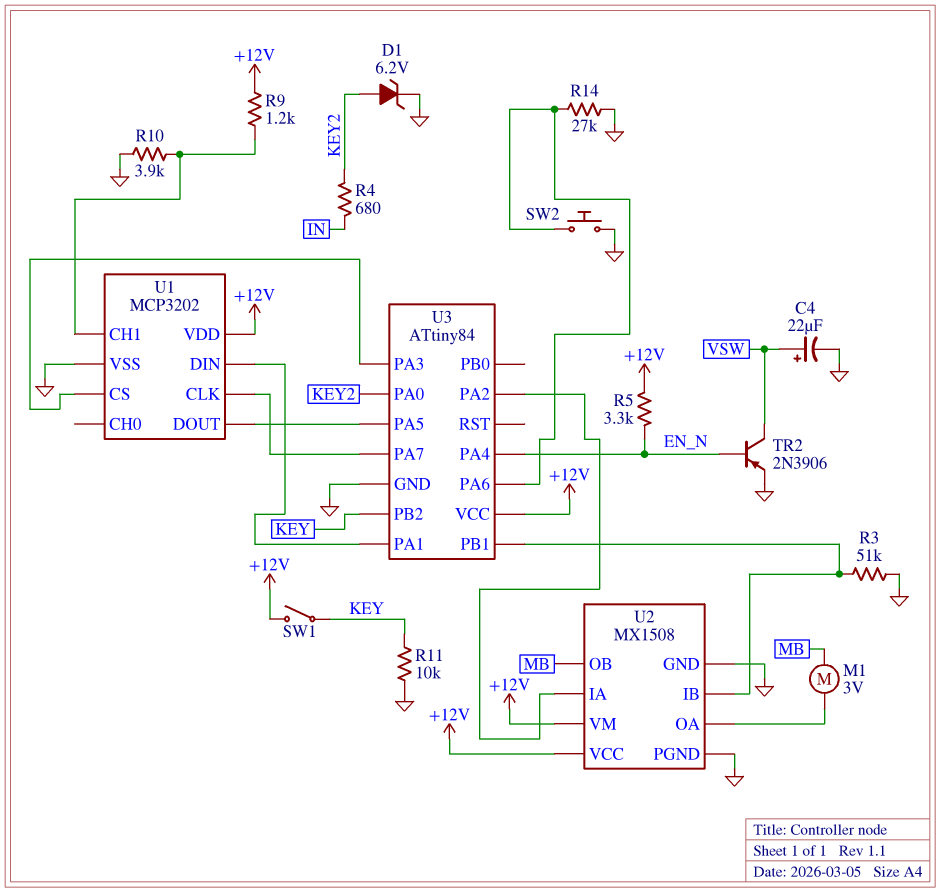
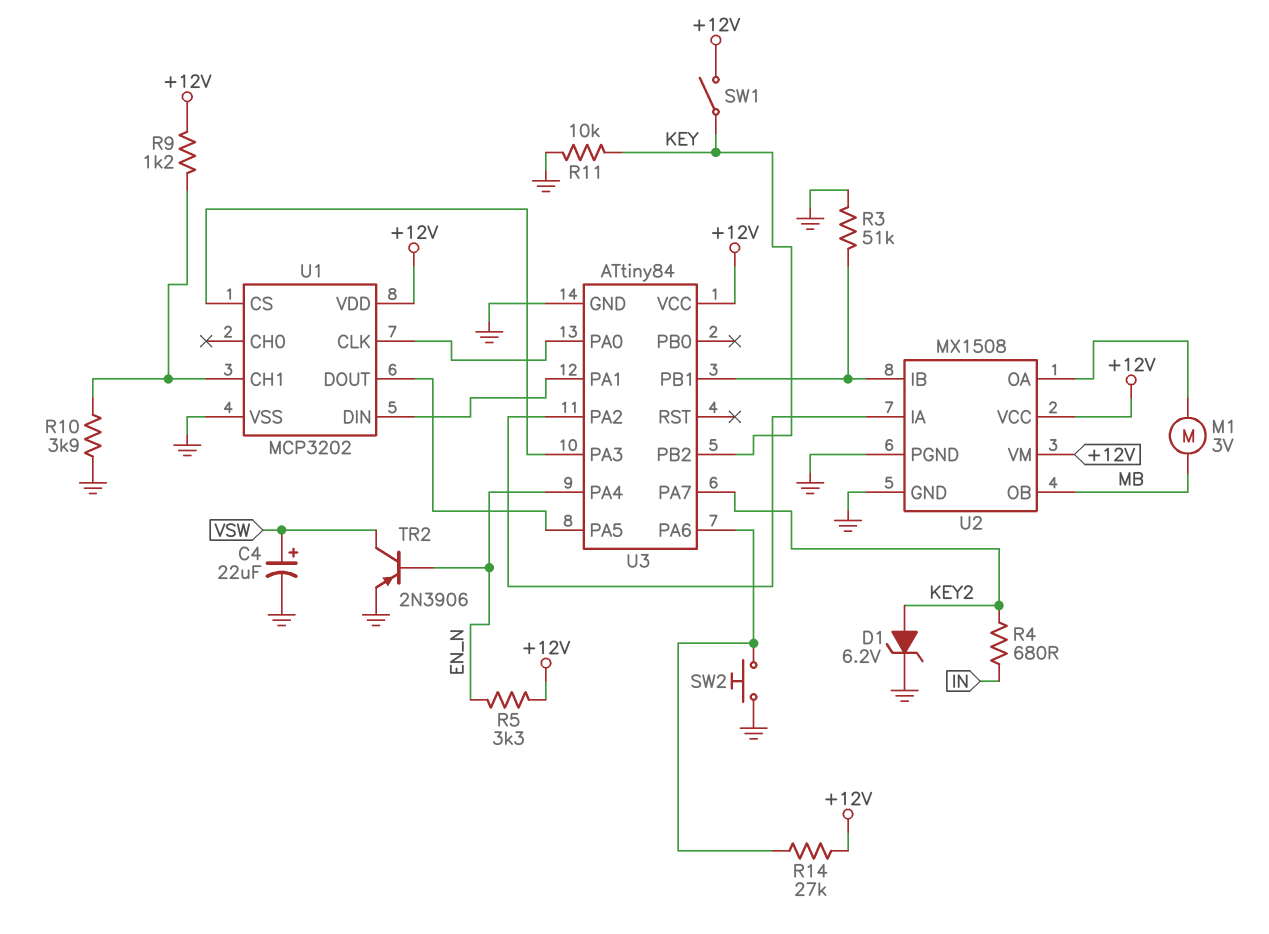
R14: 27k (GND, U3/PA6) -> 27k (+12V, U3/PA6)
U3 pin PA0: KEY2 -> U1/CLK
U3 pin PA7: U1/CLK -> KEY2

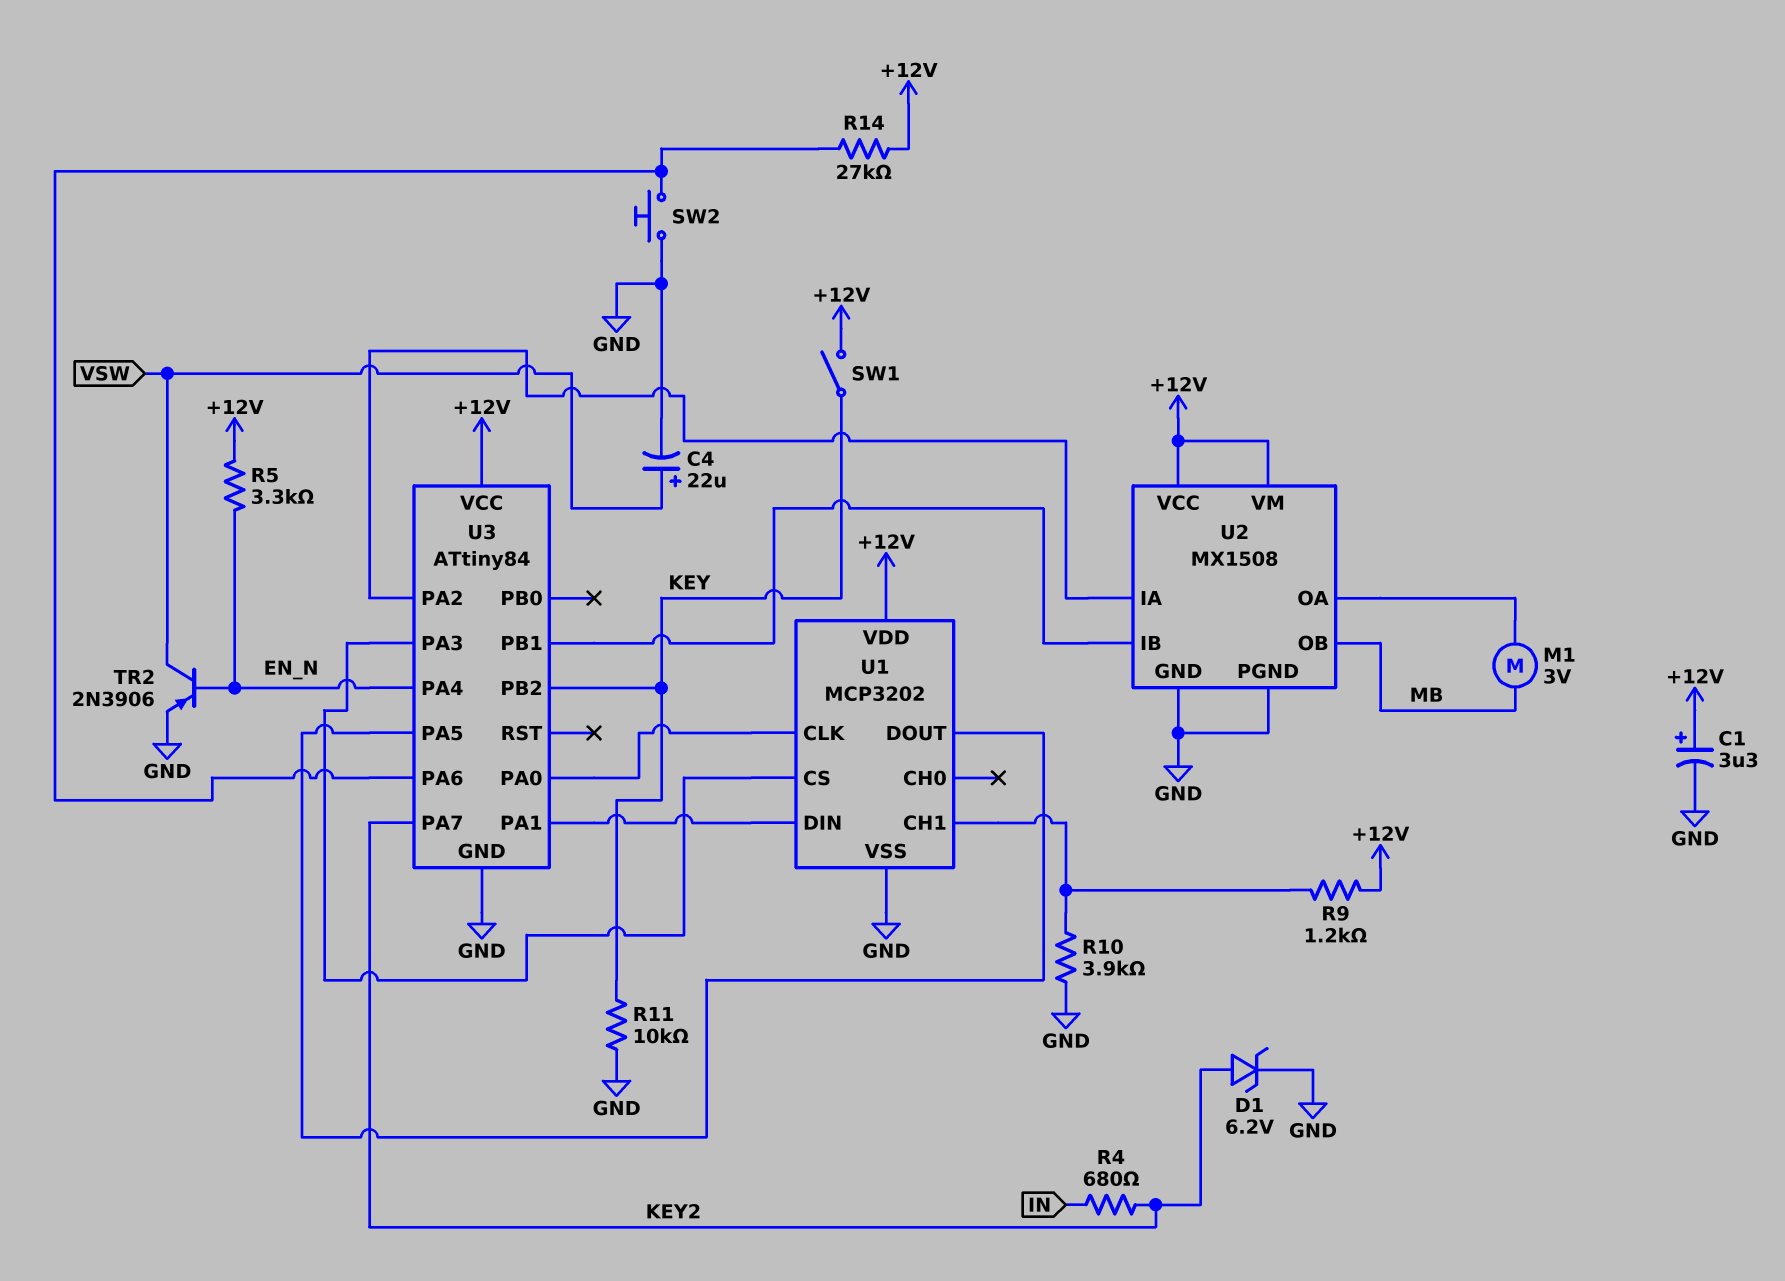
C1: none -> 3.3uF (plus +12V, minus GND)
R3: 51k (GND, U2/IB) -> none

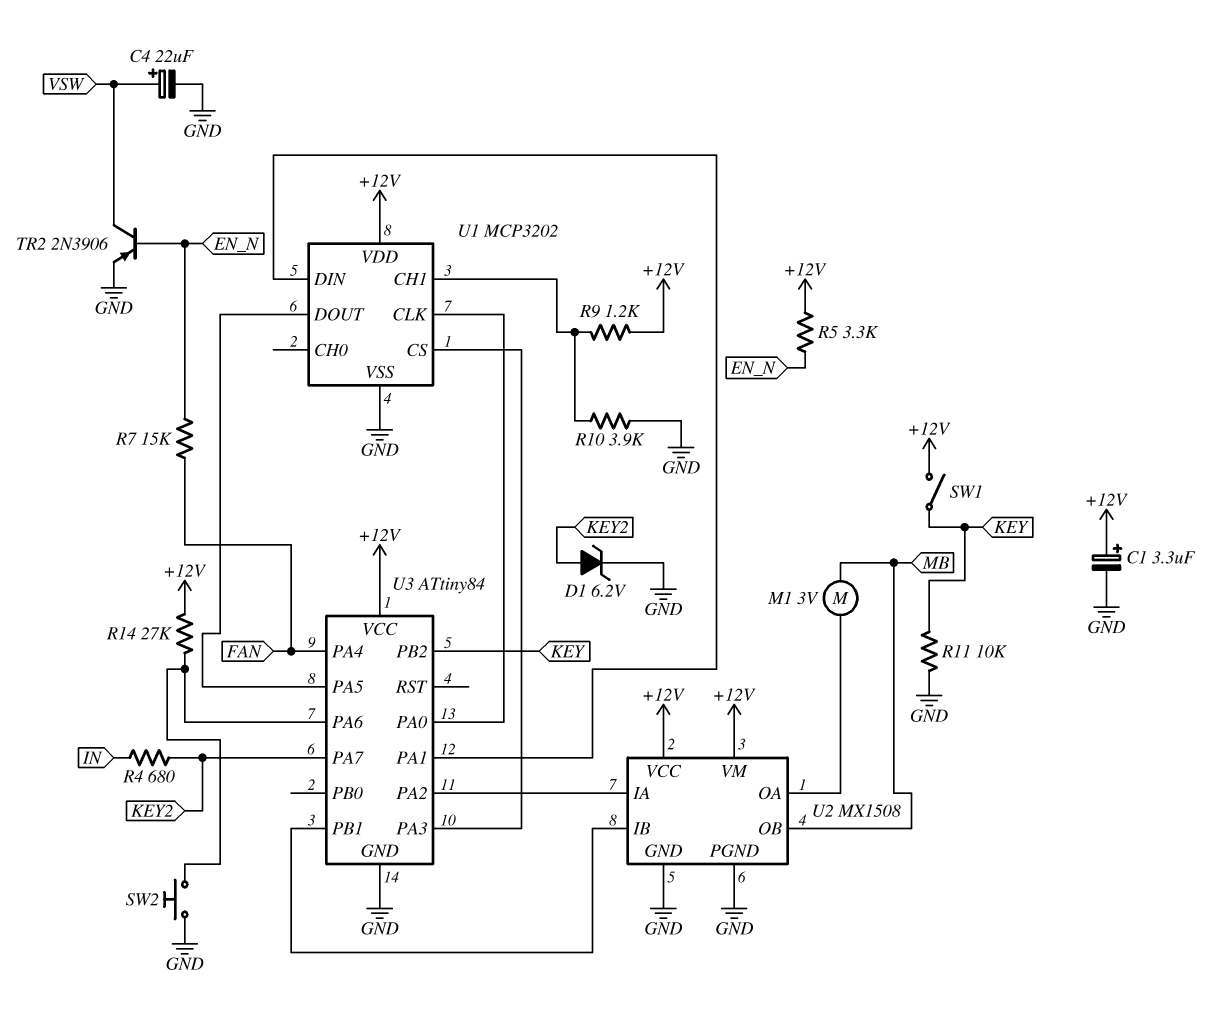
R7: none -> 15k (EN_N, FAN)
U3 pin PA4: EN_N -> FAN

